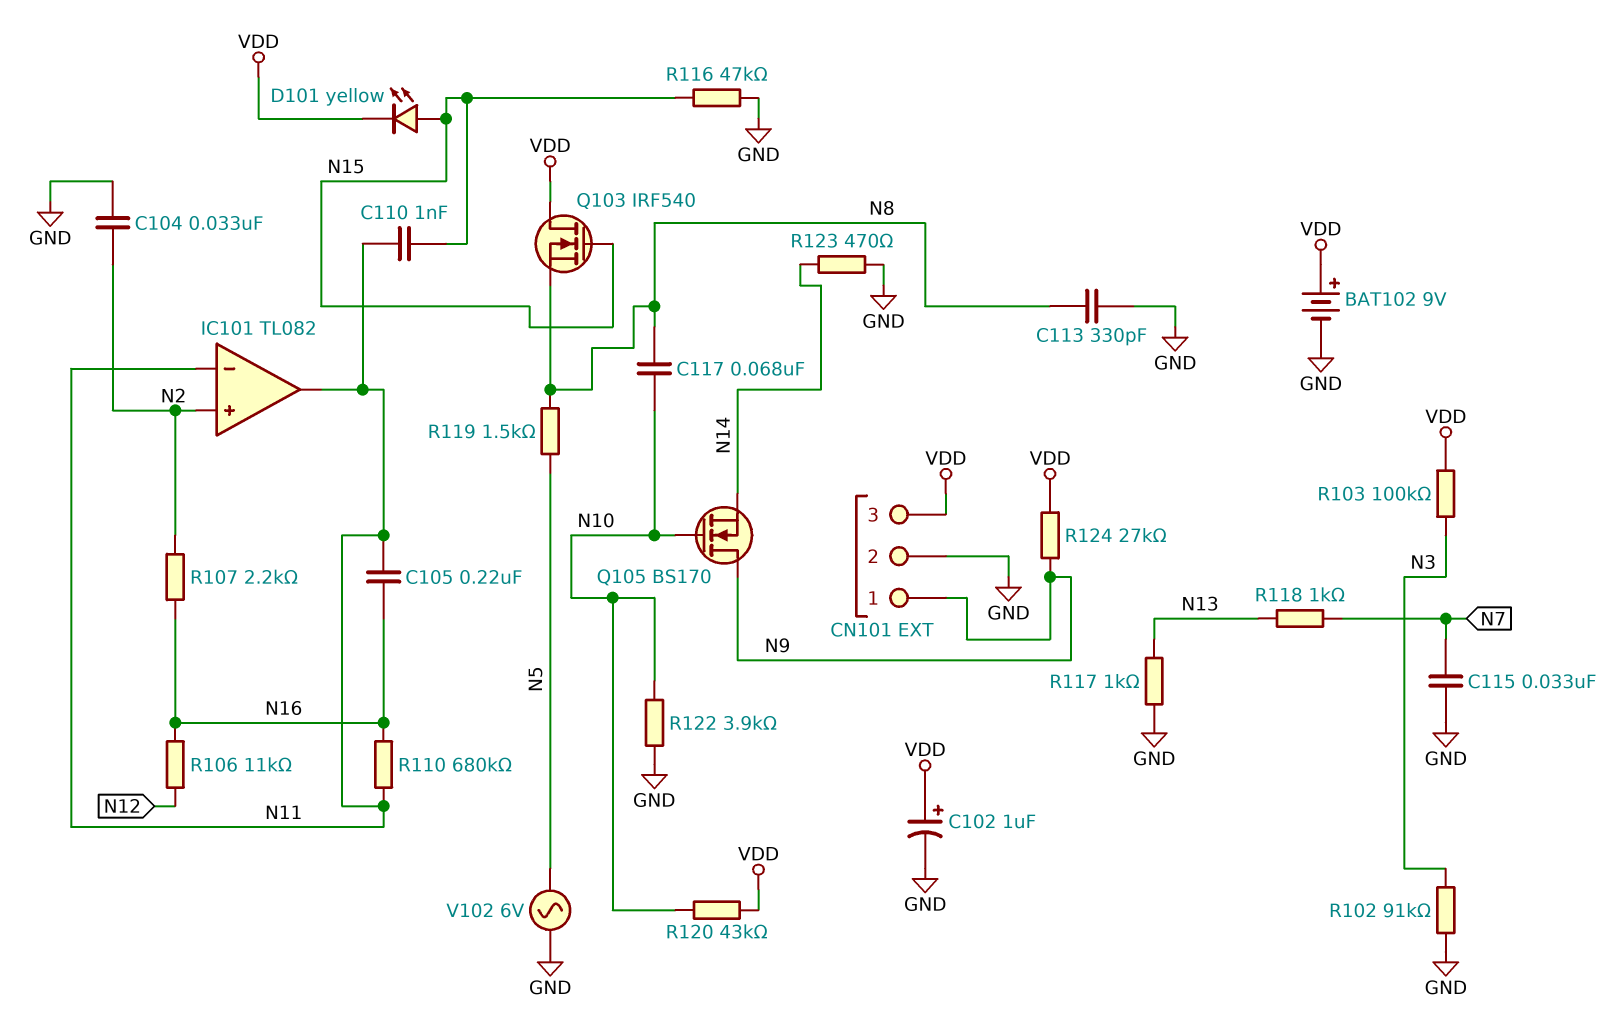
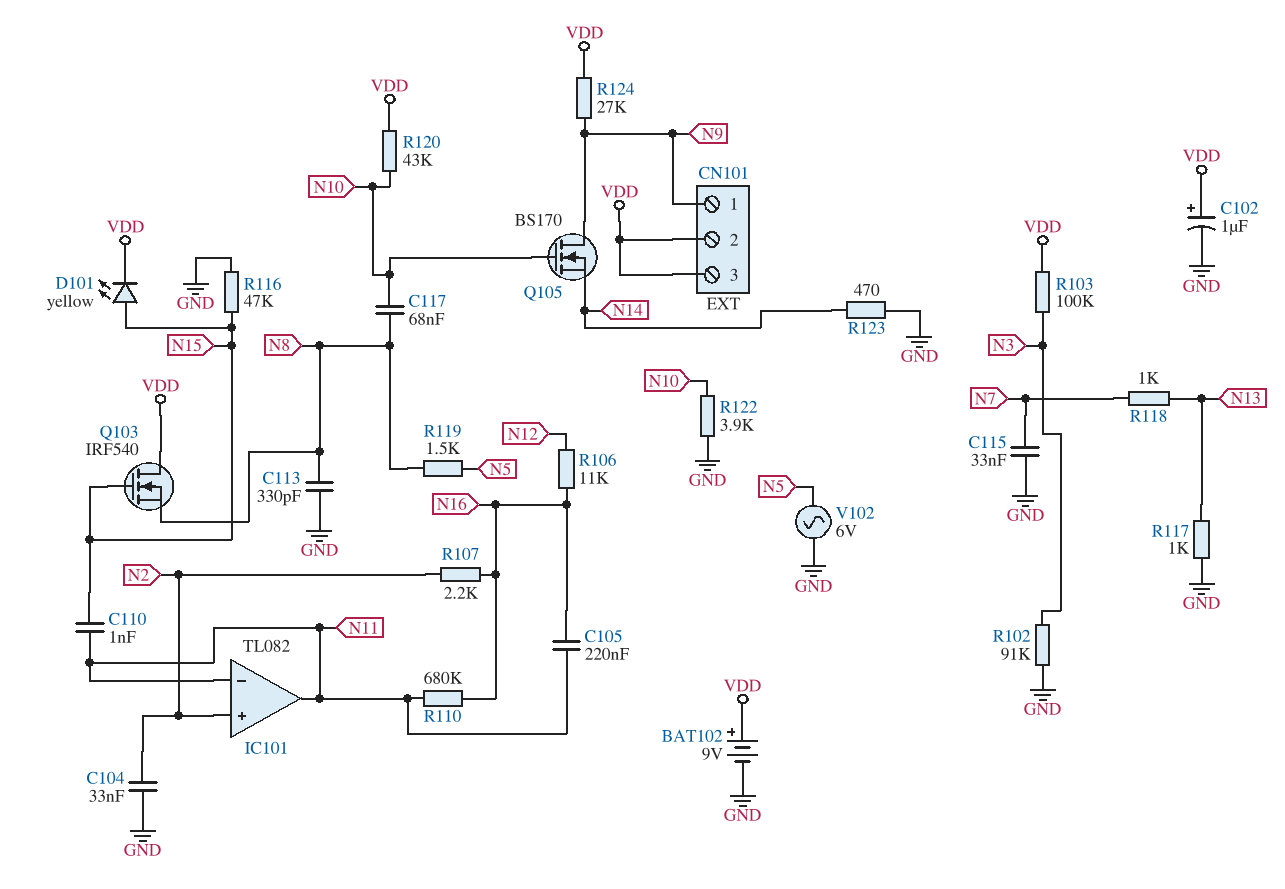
CN101 pin 2: GND -> VDD

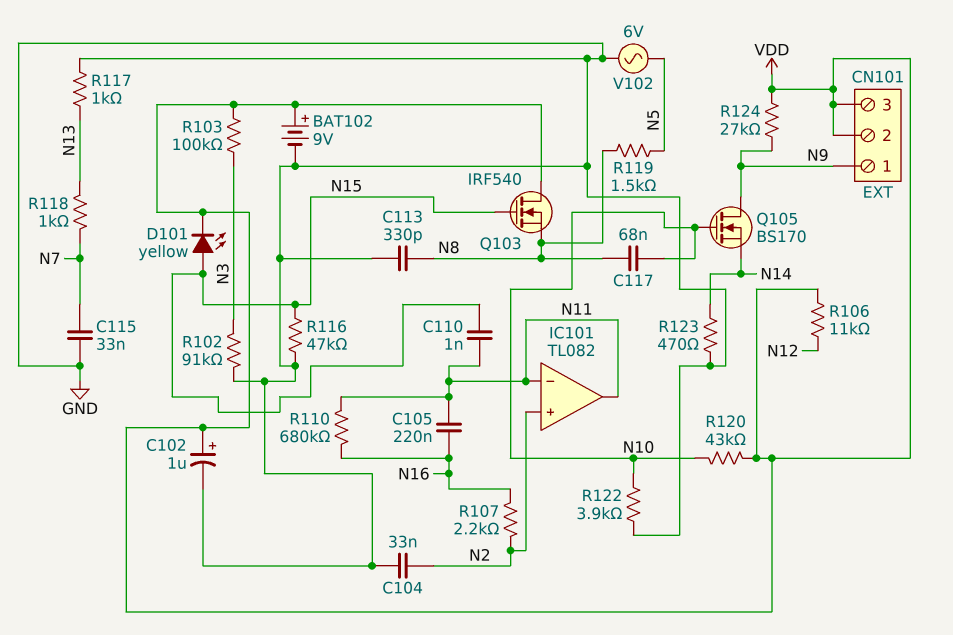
R106: 11k (N12, N16) -> 11k (N12, VDD)

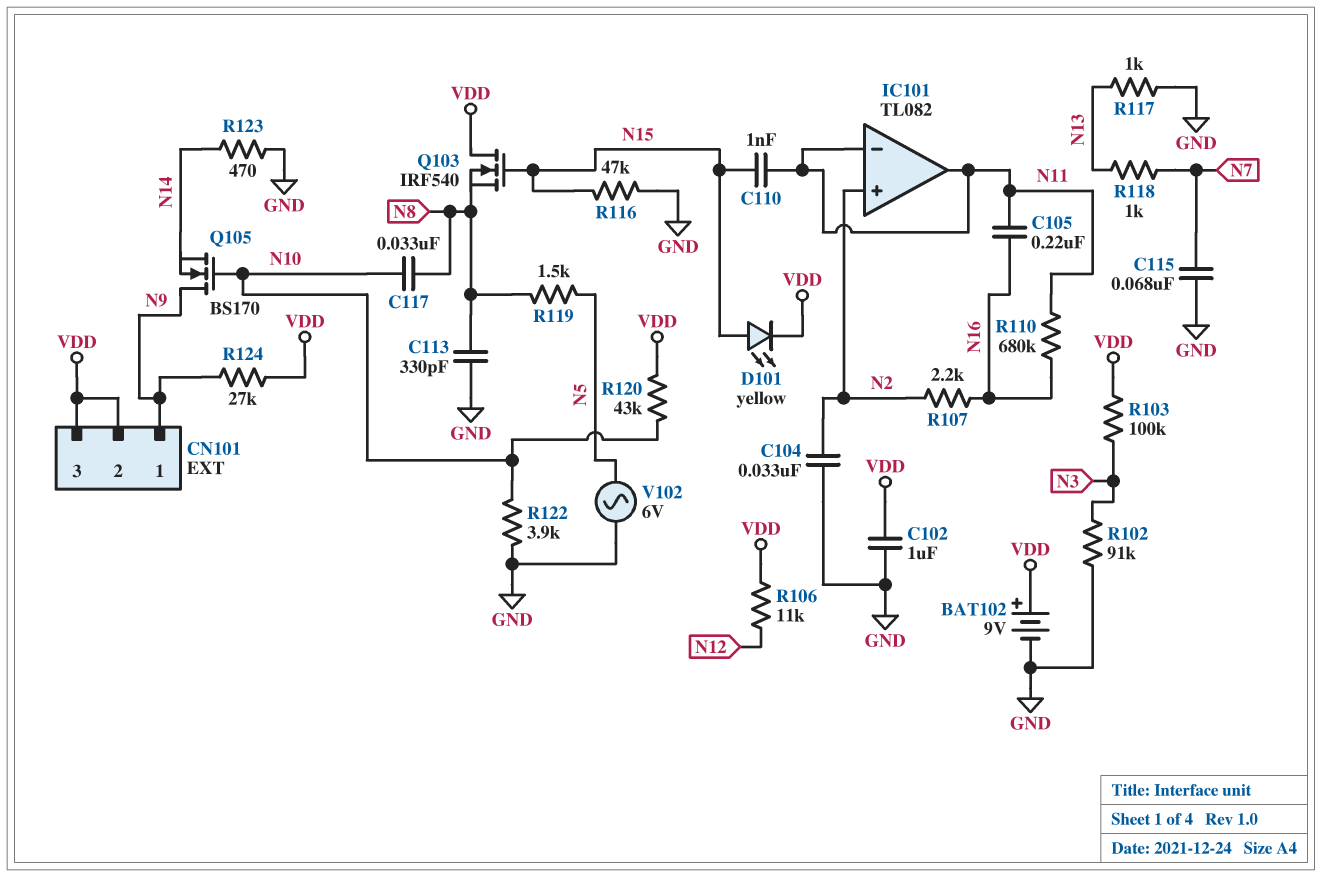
C102: 1uF (plus VDD, minus GND) -> 1uF (GND, VDD)
C115: 33nF (GND, N7) -> 68nF (GND, N7)
C117: 68nF (N8, N10) -> 33nF (N8, N10)

